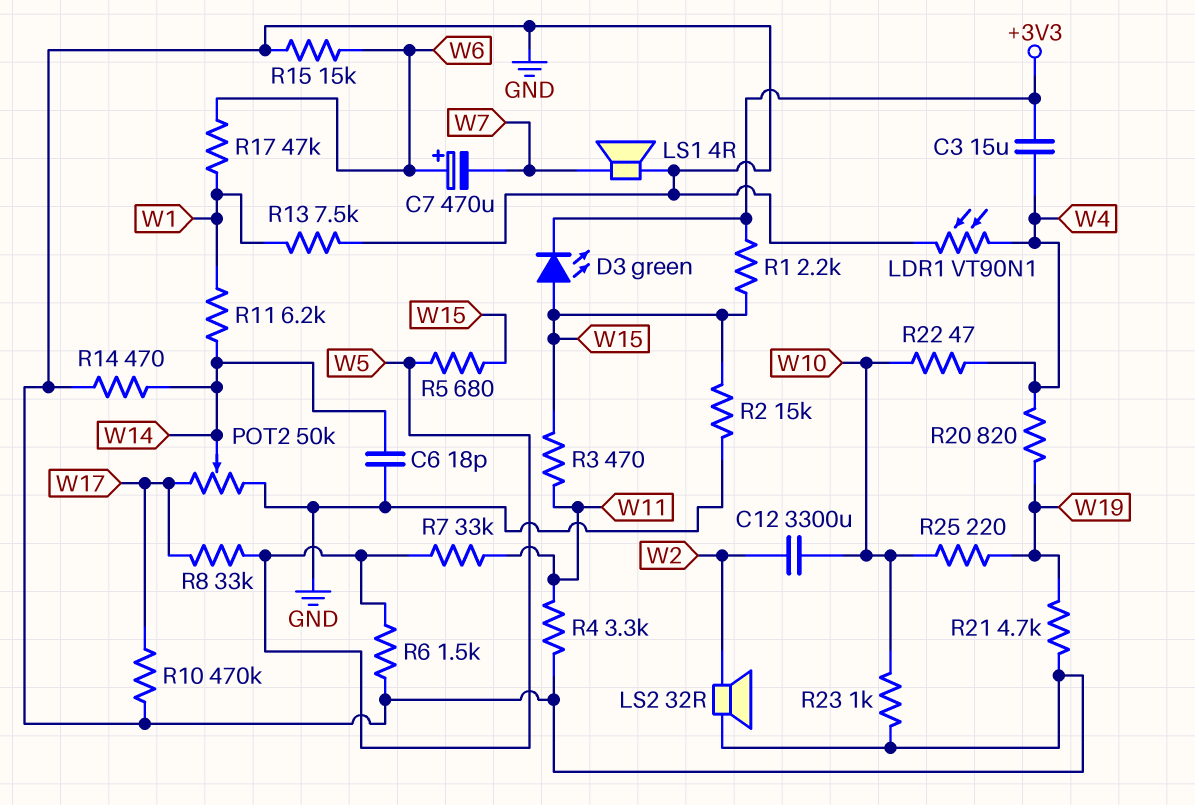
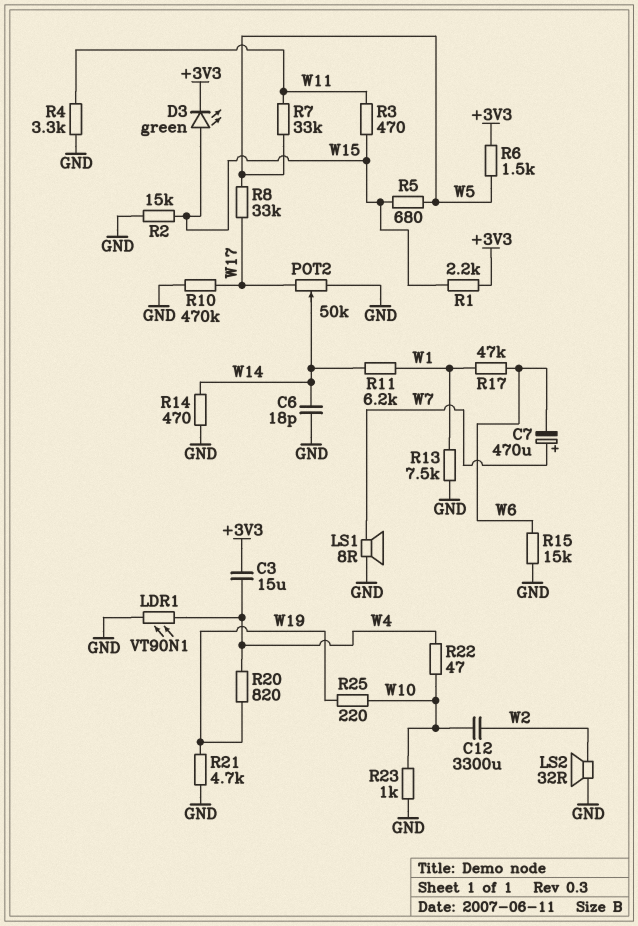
C7: 470uF (plus W6, minus W7) -> 470uF (plus W7, minus W6)
LS1: speaker 4R (GND, W7) -> speaker 8R (GND, W7)
R6: 1.5k (GND, W5) -> 1.5k (+3V3, W5)

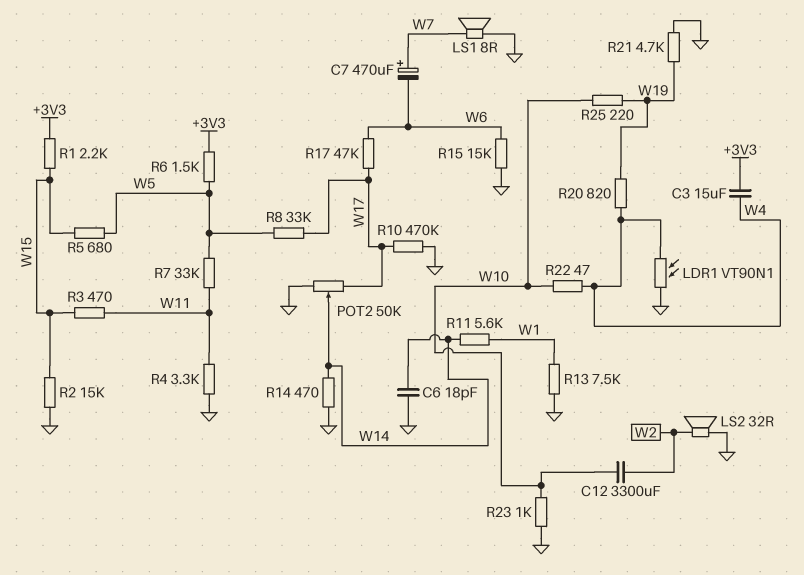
D3: LED green (A W15, K +3V3) -> none
R11: 6.2k (W1, W14) -> 5.6k (W1, W14)
R17: 47k (W1, W6) -> 47k (W6, W17)

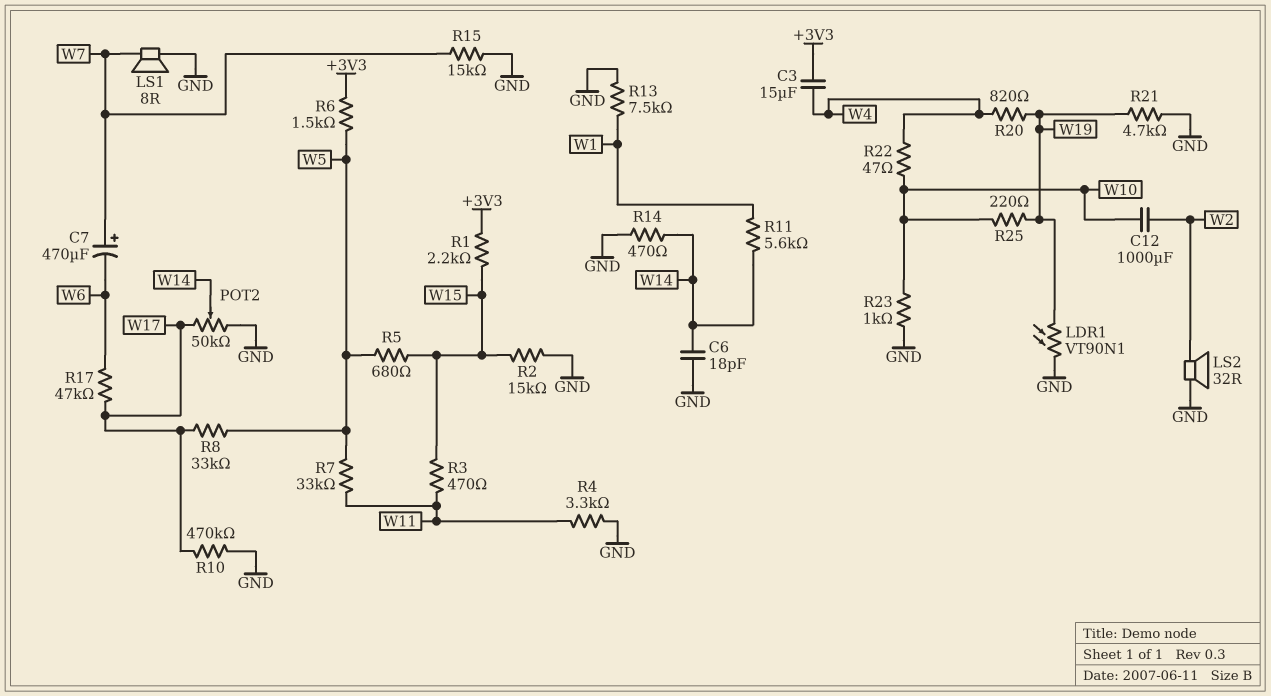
C12: 3300uF (W2, W10) -> 1000uF (W2, W10)
LDR1: VT90N1 (GND, W4) -> VT90N1 (GND, W19)
R15: 15k (GND, W6) -> 15k (GND, W7)

